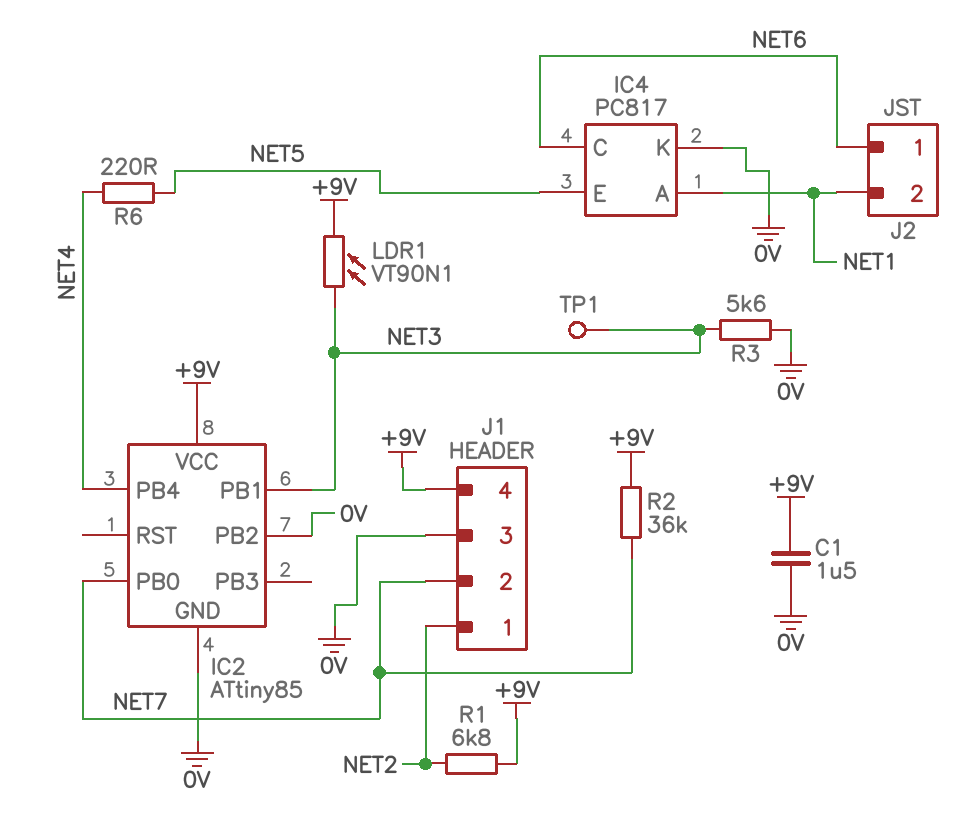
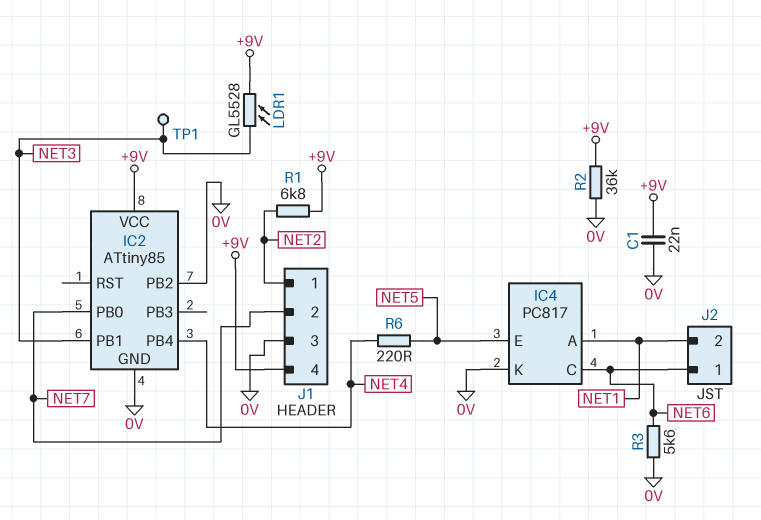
C1: 1.5uF (+9V, 0V) -> 22nF (+9V, 0V)
LDR1: VT90N1 (+9V, NET3) -> GL5528 (+9V, NET3)
R2: 36k (+9V, NET7) -> 36k (+9V, 0V)
R3: 5.6k (0V, NET3) -> 5.6k (0V, NET6)

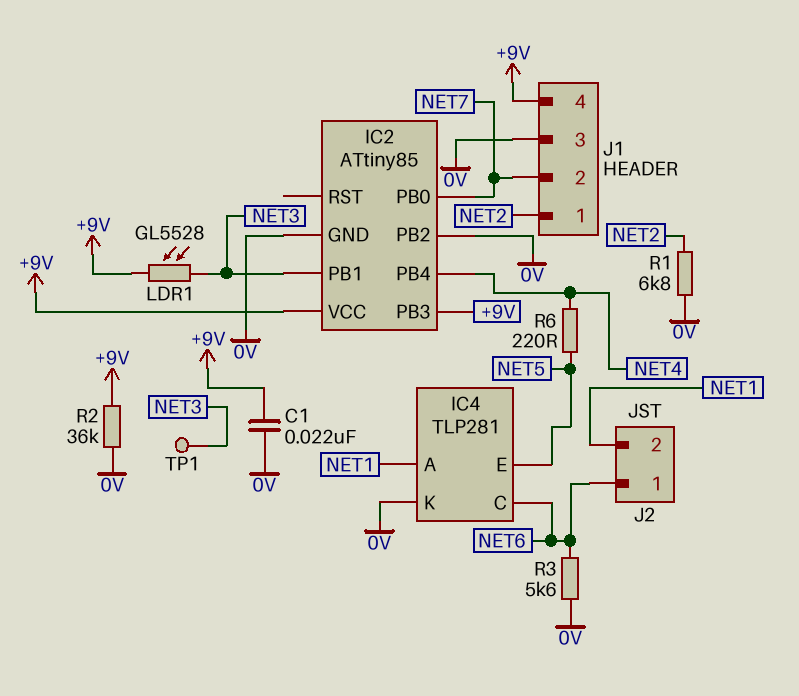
IC2 pin PB3: none -> +9V
IC4: PC817 -> TLP281
R1: 6.8k (+9V, NET2) -> 6.8k (0V, NET2)

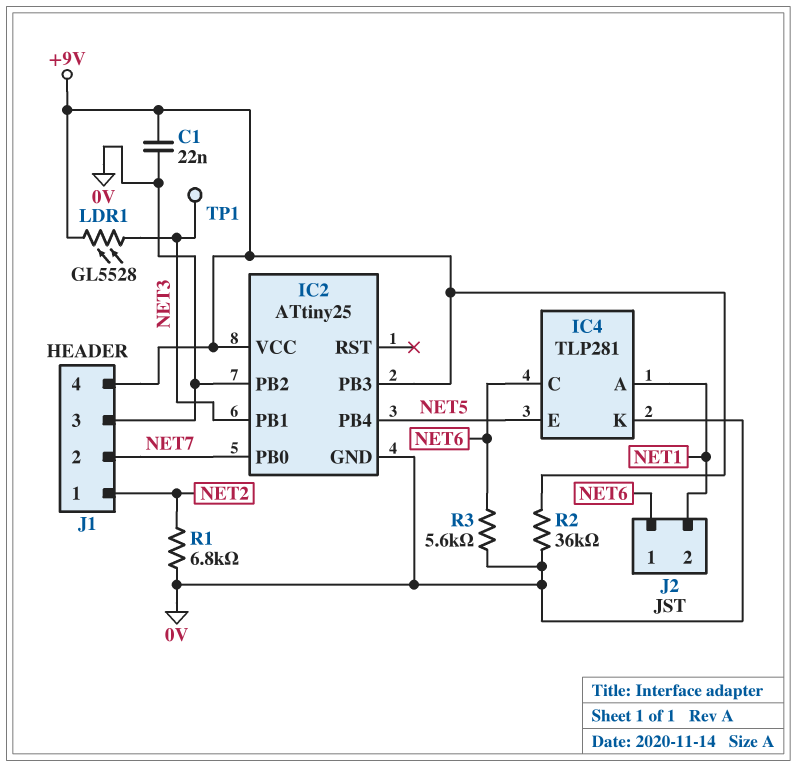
IC2: ATtiny85 -> ATtiny25
IC2 pin PB4: NET4 -> NET5
R6: 220 (NET4, NET5) -> none

